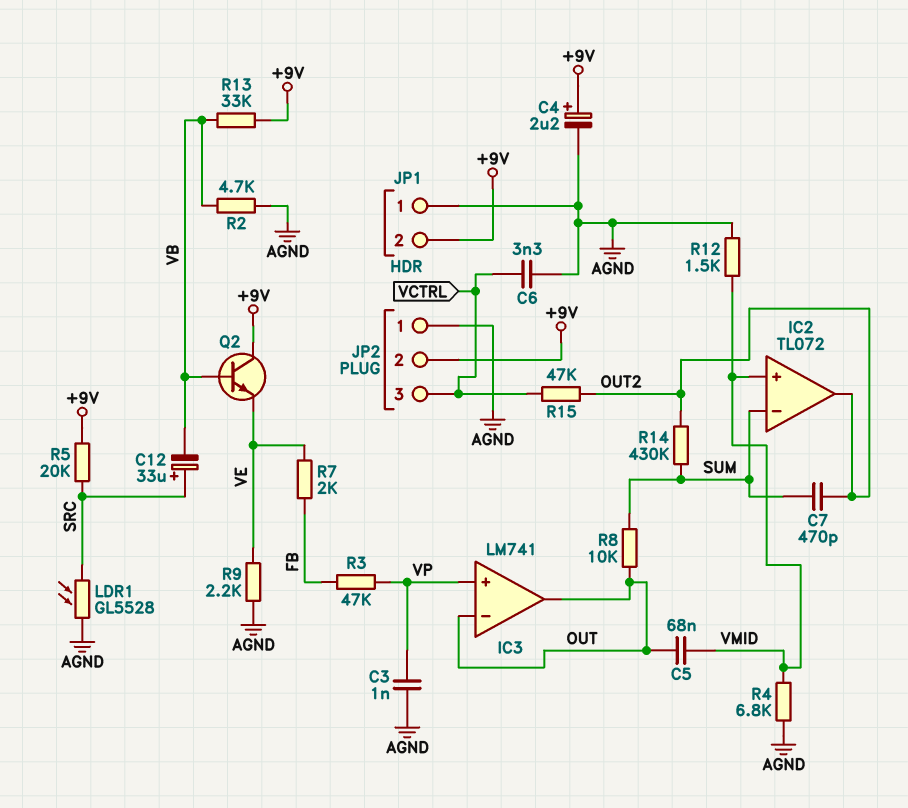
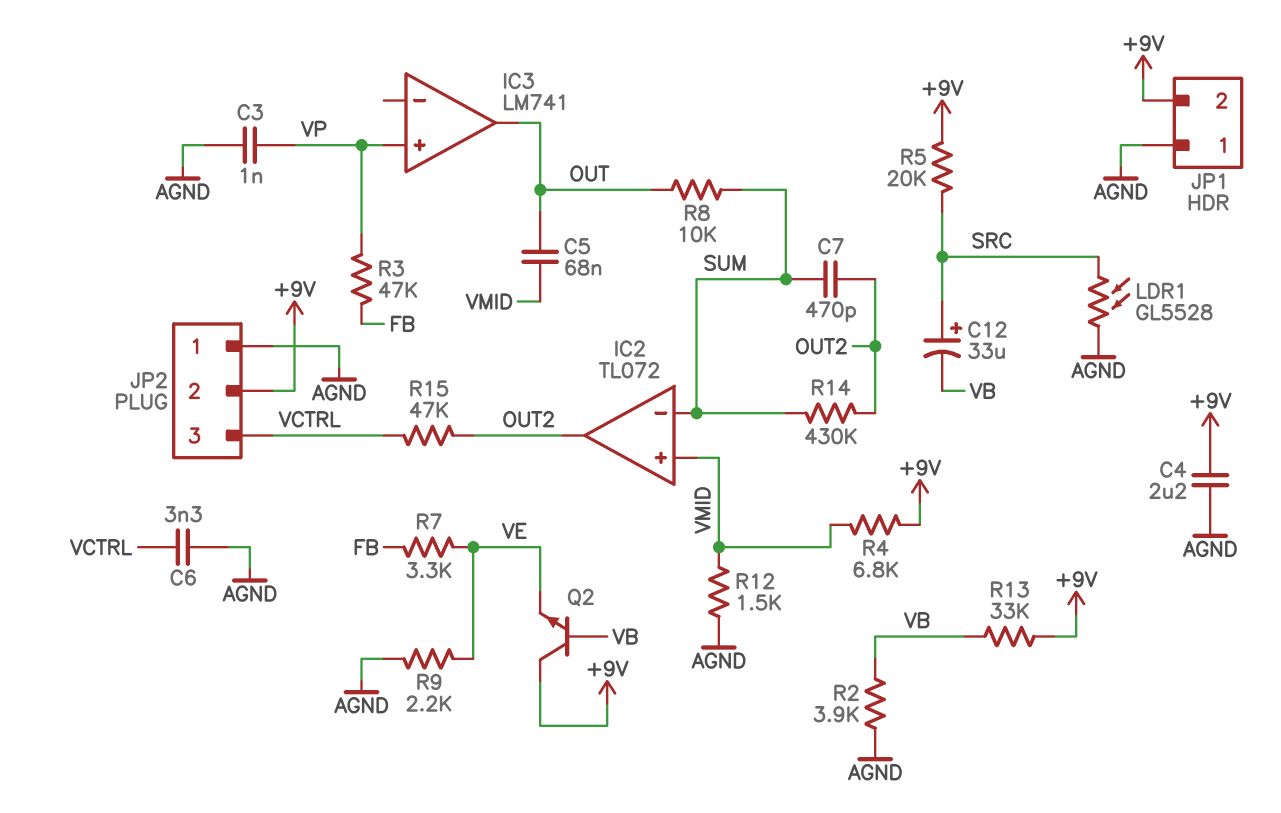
C4: 2.2uF (plus +9V, minus AGND) -> 2.2uF (+9V, AGND)
IC3 pin in-: OUT -> none
R2: 4.7k (AGND, VB) -> 3.9k (AGND, VB)
R4: 6.8k (AGND, VMID) -> 6.8k (+9V, VMID)
R7: 2k (FB, VE) -> 3.3k (FB, VE)

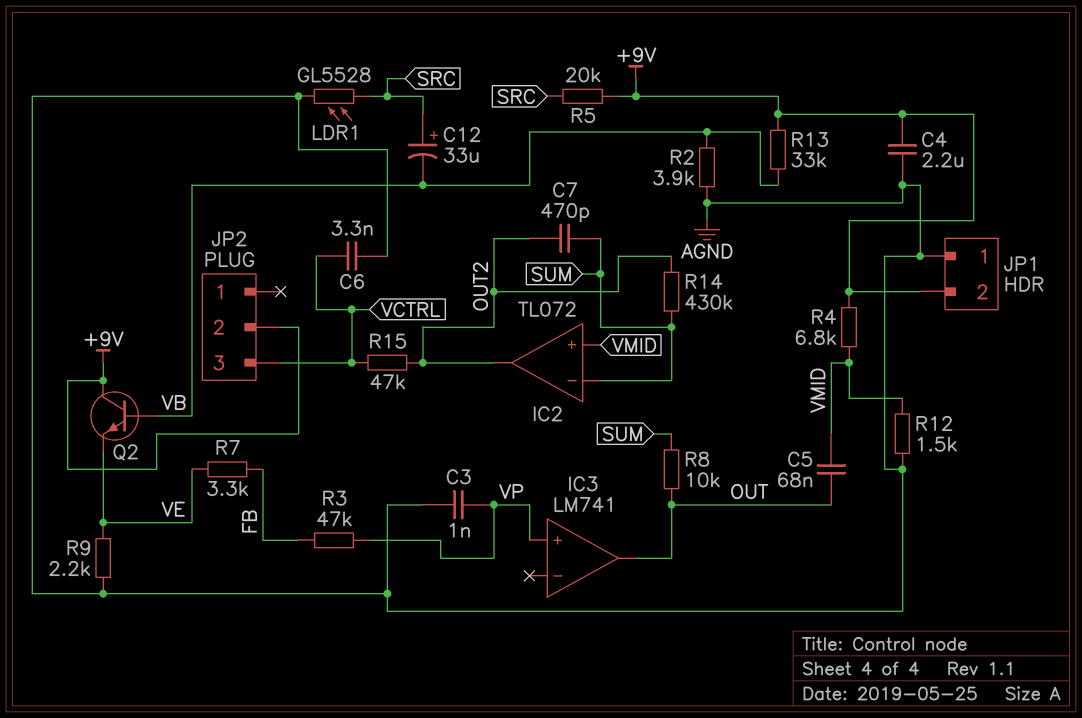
JP2 pin 1: AGND -> none

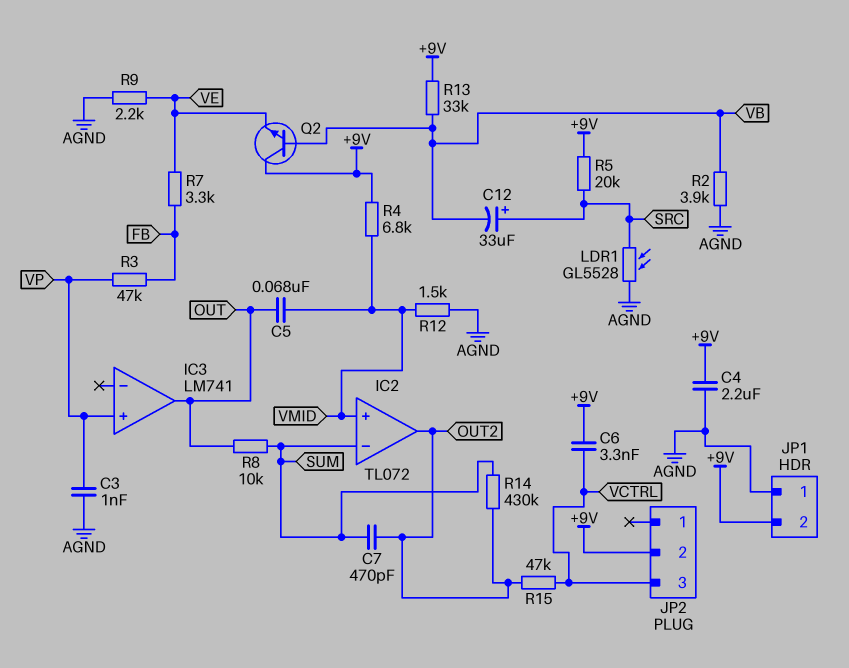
C6: 3.3nF (AGND, VCTRL) -> 3.3nF (+9V, VCTRL)

